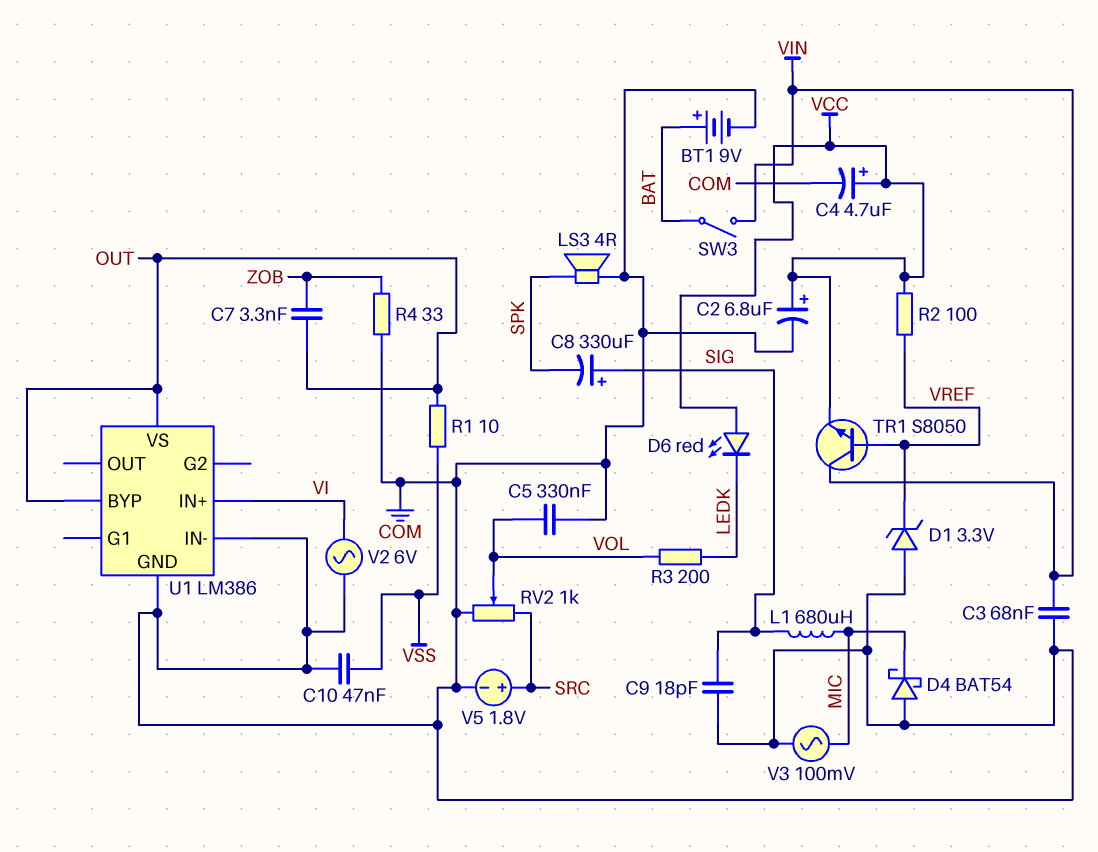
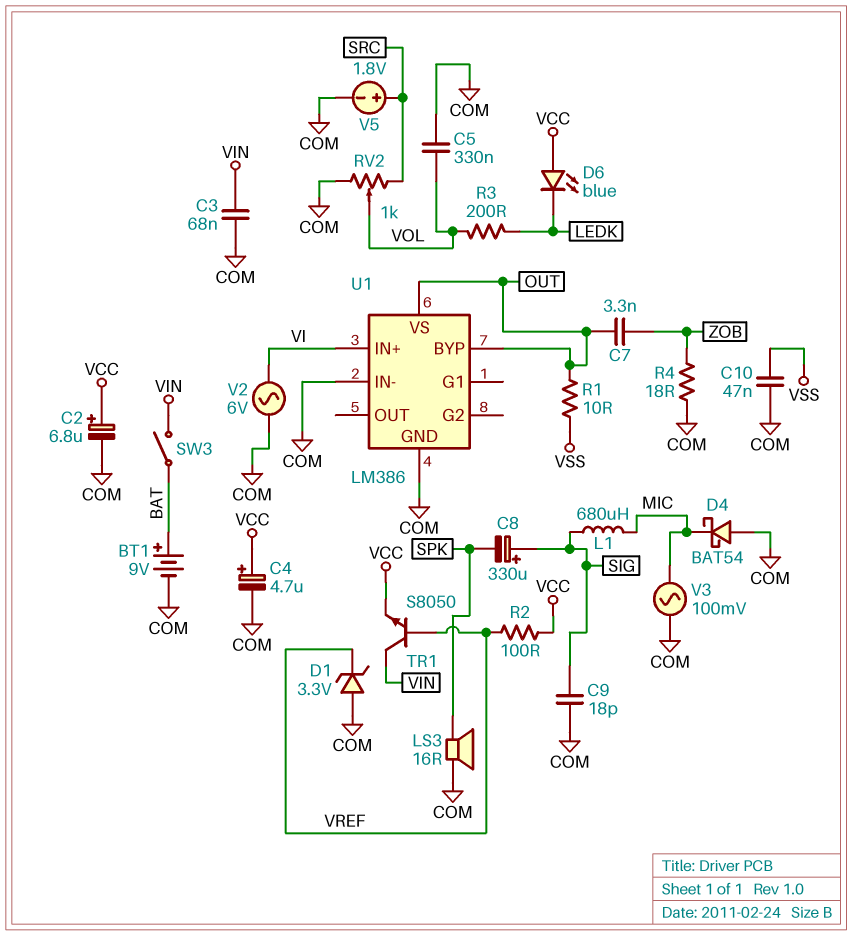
D6: LED red (A VCC, K LEDK) -> LED blue (A VCC, K LEDK)
LS3: speaker 4R (COM, SPK) -> speaker 16R (COM, SPK)
R4: 33 (COM, ZOB) -> 18 (COM, ZOB)

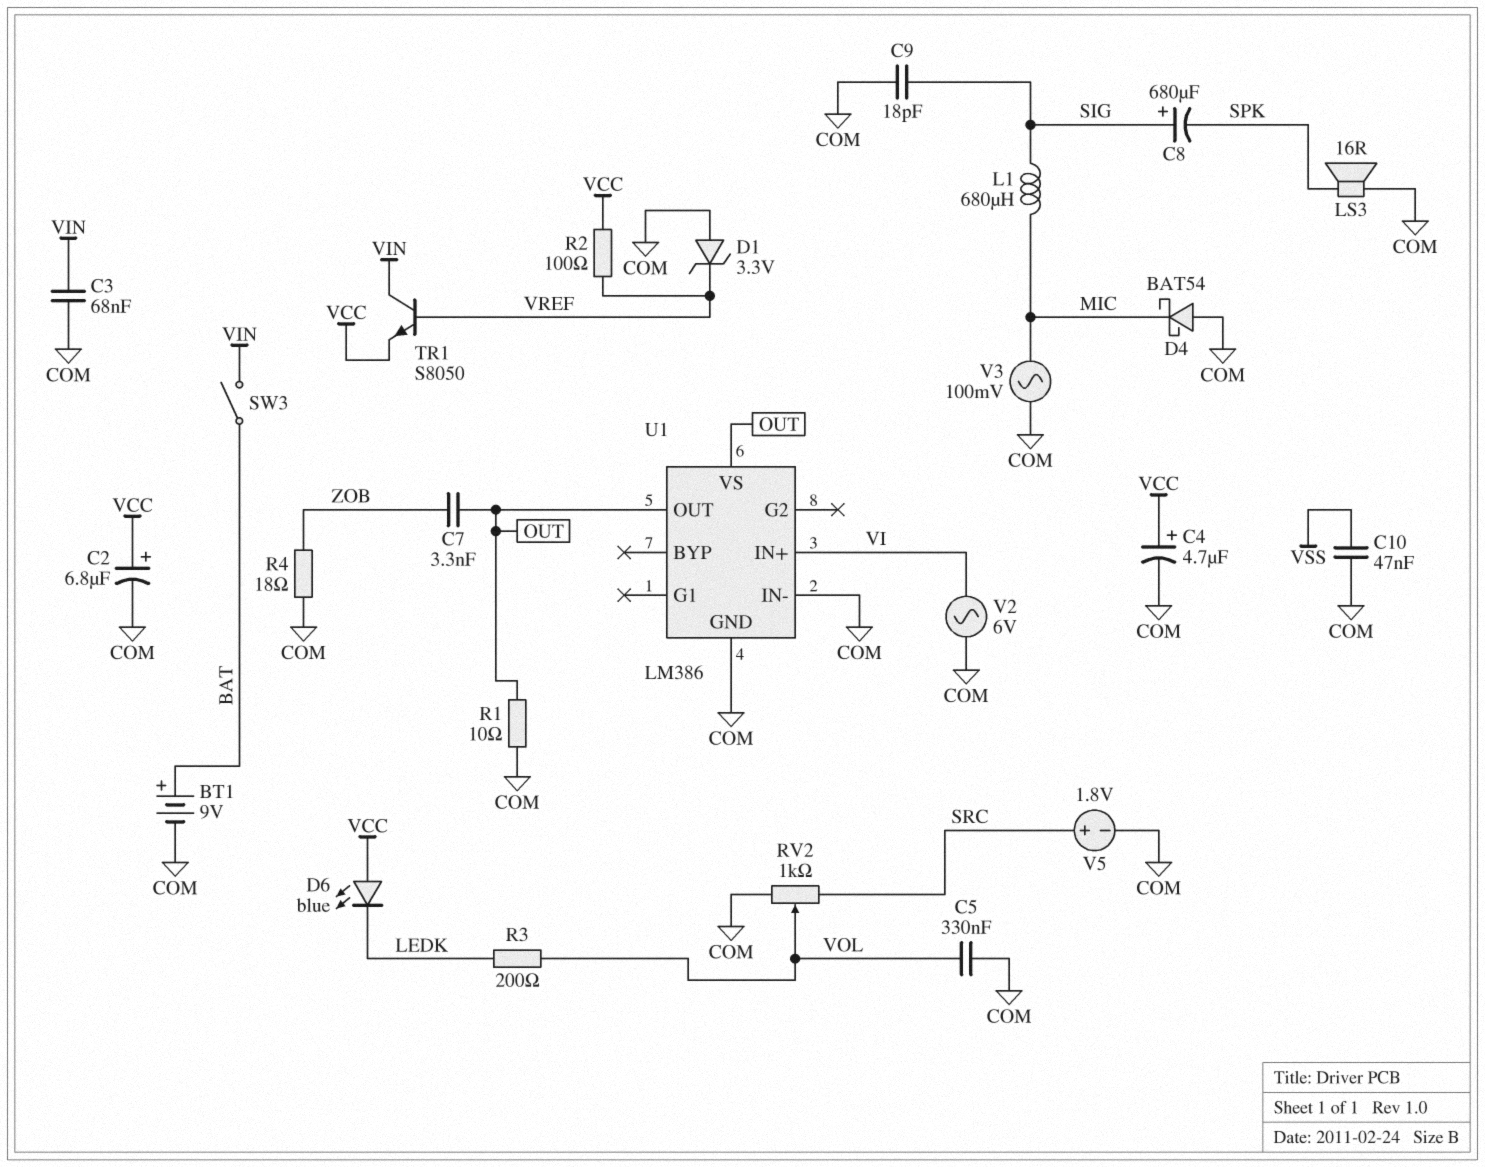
C8: 330uF (plus SIG, minus SPK) -> 680uF (plus SIG, minus SPK)
R1: 10 (OUT, VSS) -> 10 (COM, OUT)
U1 pin BYP: OUT -> none
U1 pin OUT: none -> OUT

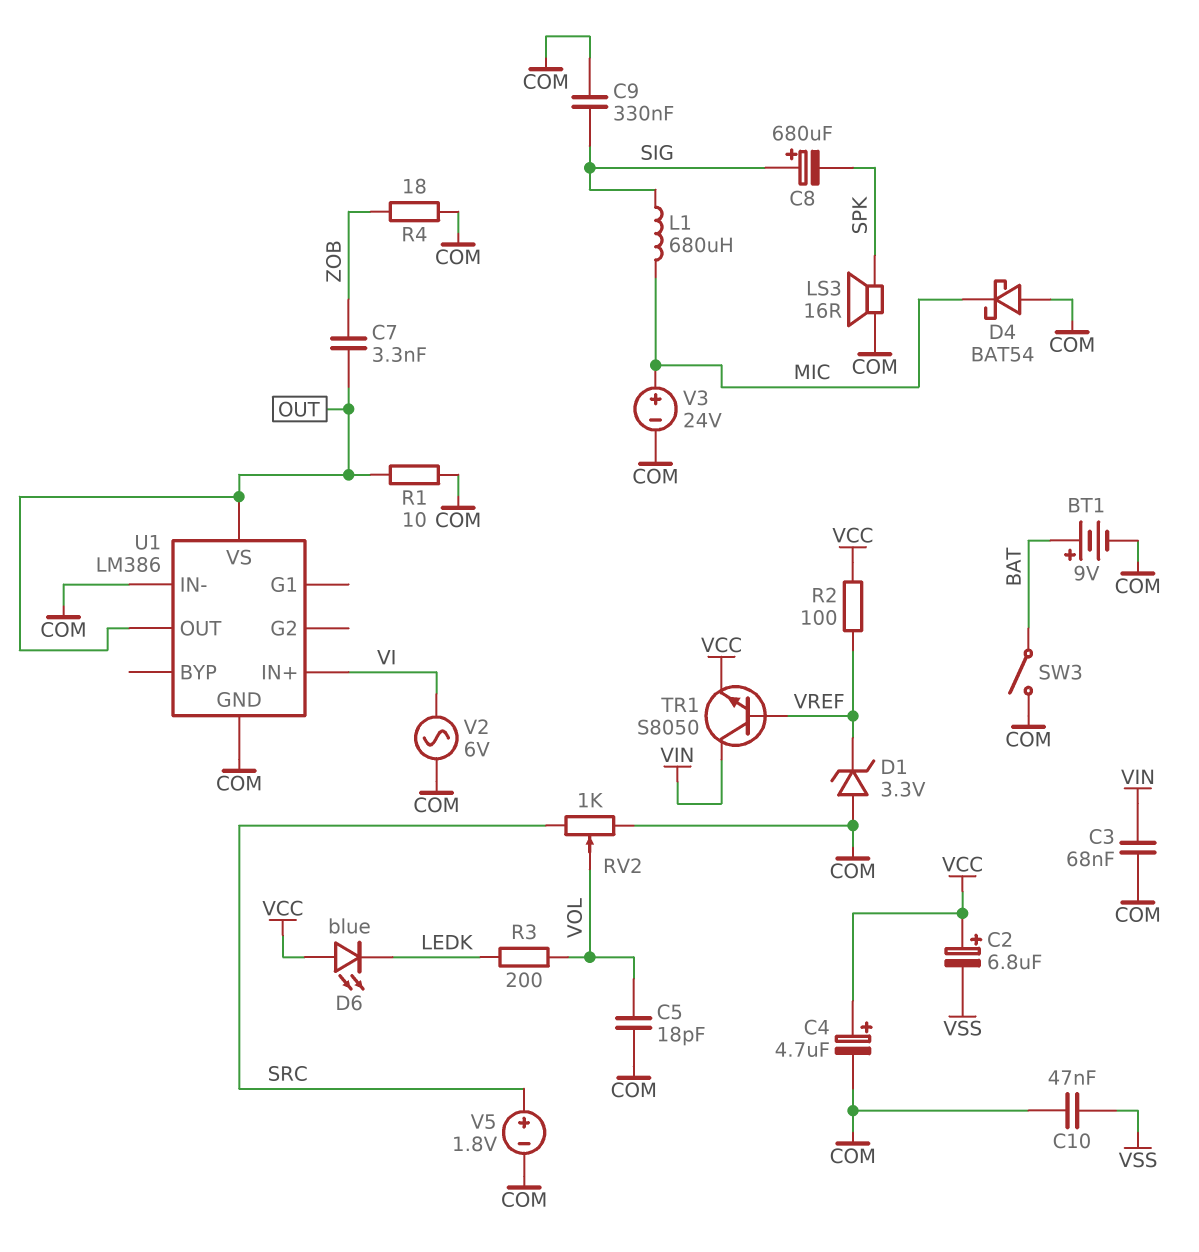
C2: 6.8uF (plus VCC, minus COM) -> 6.8uF (plus VCC, minus VSS)
C5: 330nF (COM, VOL) -> 18pF (COM, VOL)
C9: 18pF (COM, SIG) -> 330nF (COM, SIG)
SW3: switch (BAT, VIN) -> switch (BAT, COM)
V3: AC 100mV (COM, MIC) -> 24V (plus MIC, minus COM)

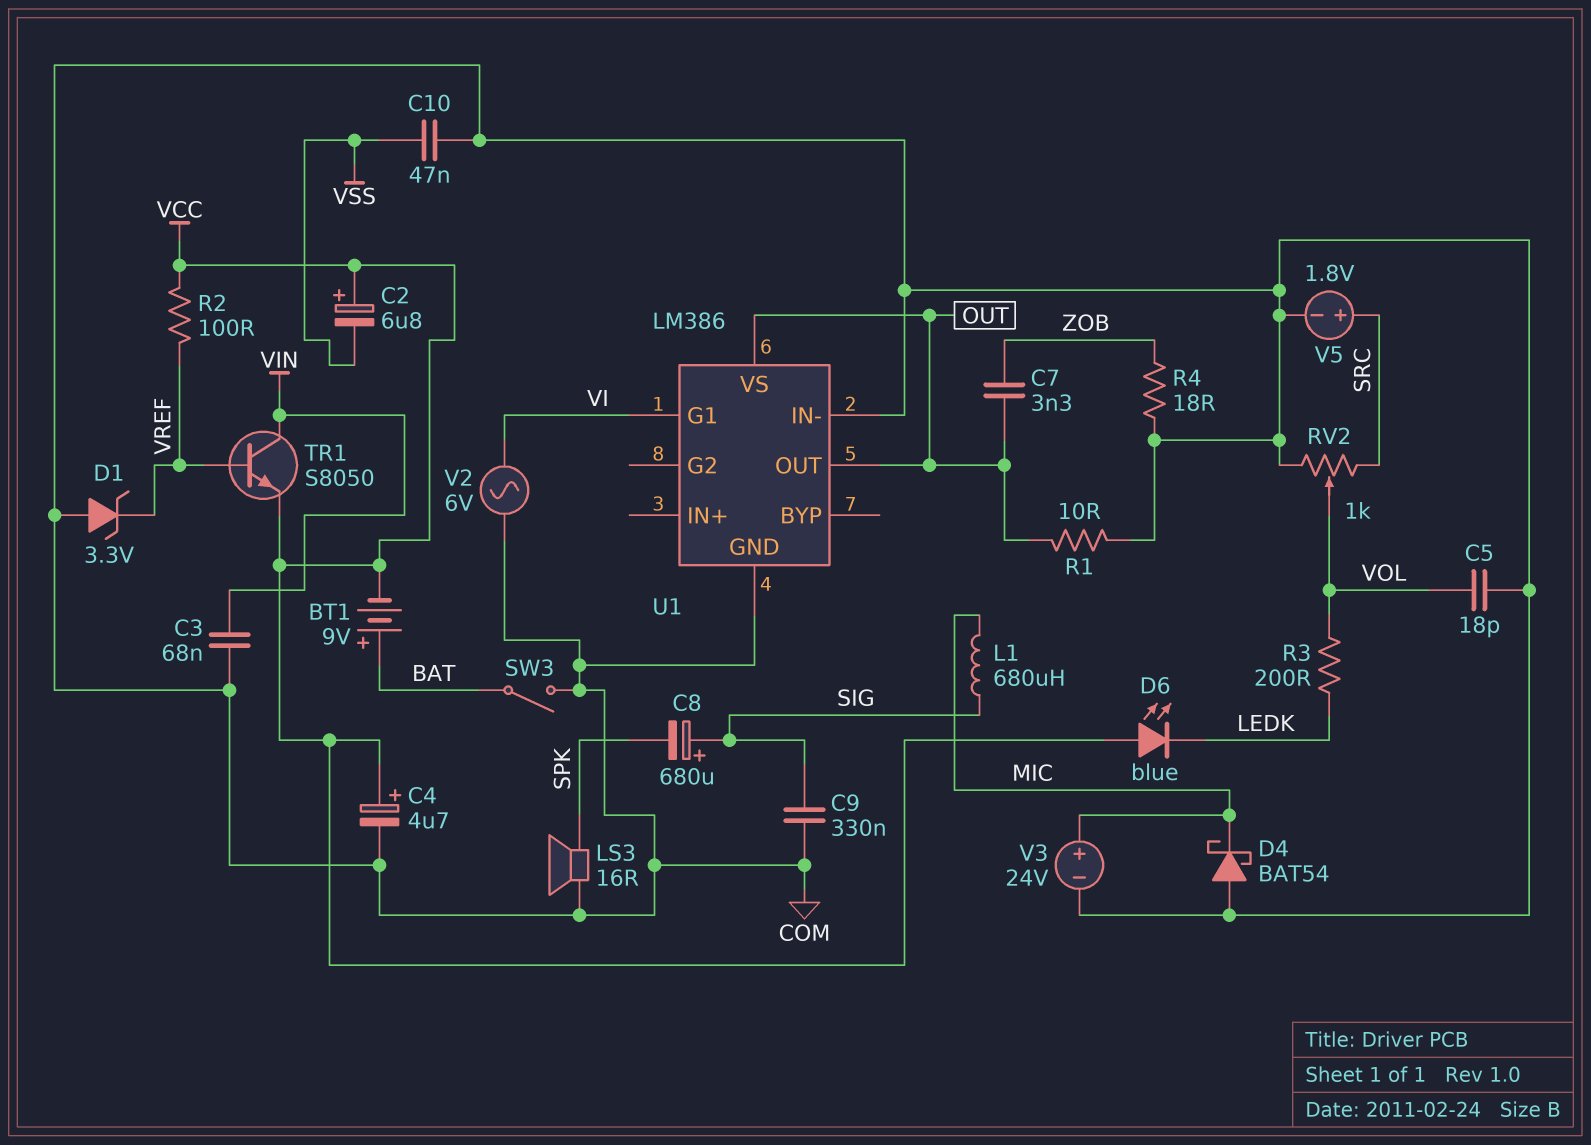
BT1: 9V (plus BAT, minus COM) -> 9V (plus BAT, minus VCC)
U1 pin G1: none -> VI
U1 pin IN+: VI -> none

